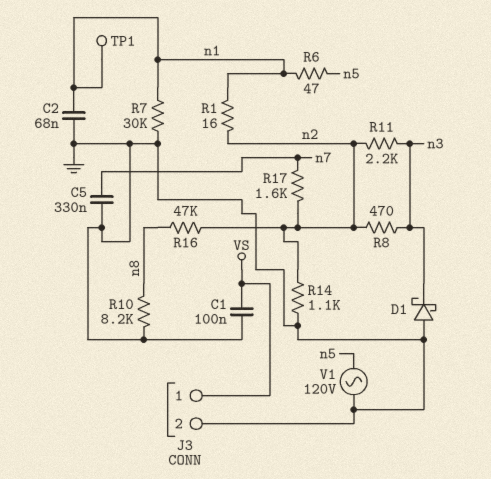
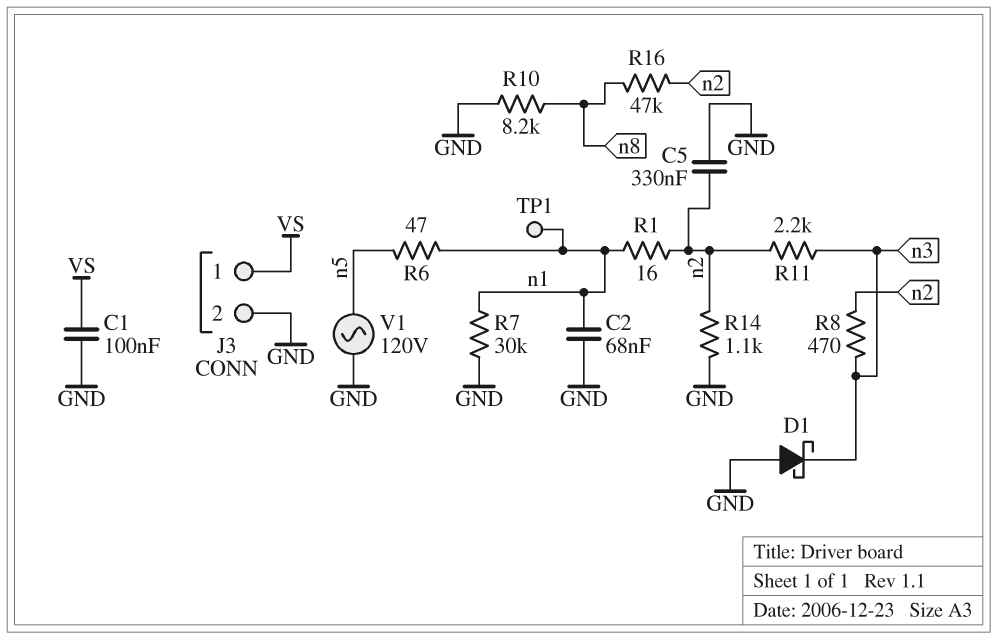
C5: 330nF (GND, n7) -> 330nF (GND, n2)
R17: 1.6k (n2, n7) -> none

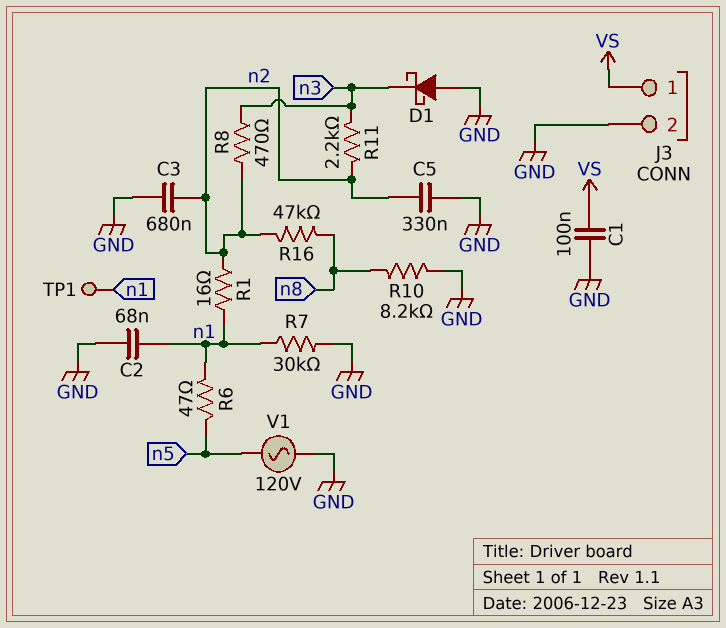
C3: none -> 680nF (GND, n2)
R14: 1.1k (GND, n2) -> none

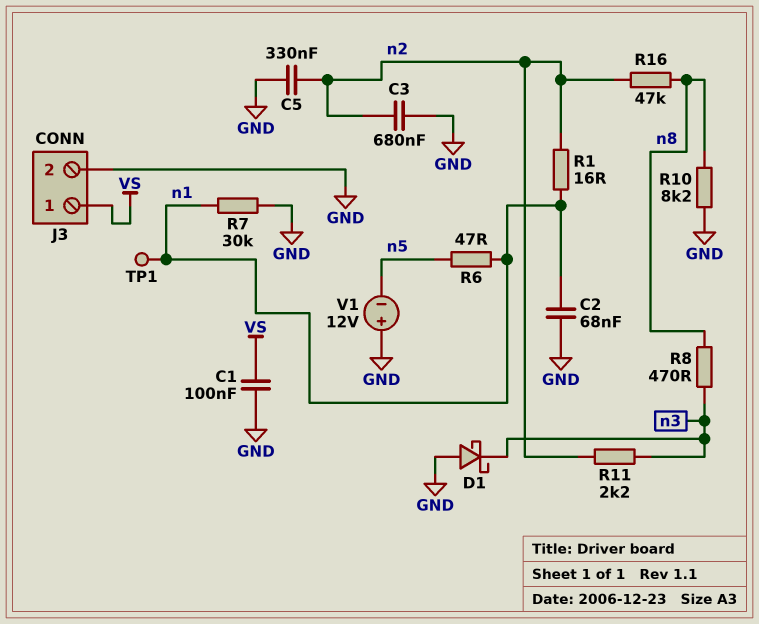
R8: 470 (n2, n3) -> 470 (n3, n8)
V1: AC 120V (GND, n5) -> 12V (plus GND, minus n5)

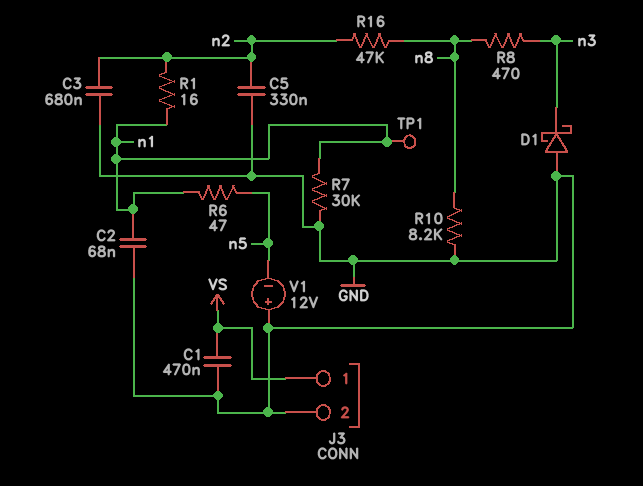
C1: 100nF (GND, VS) -> 470nF (GND, VS)
R11: 2.2k (n2, n3) -> none

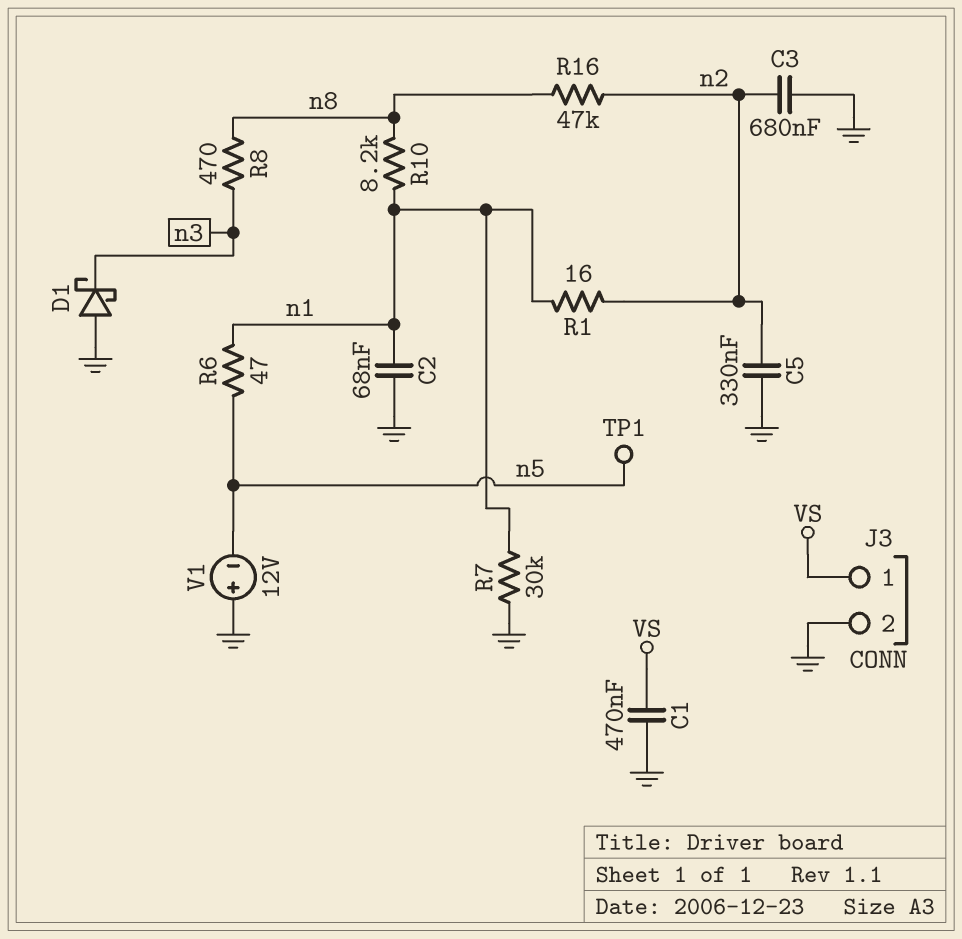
R10: 8.2k (GND, n8) -> 8.2k (n1, n8)
TP1: test point (n1) -> test point (n5)

